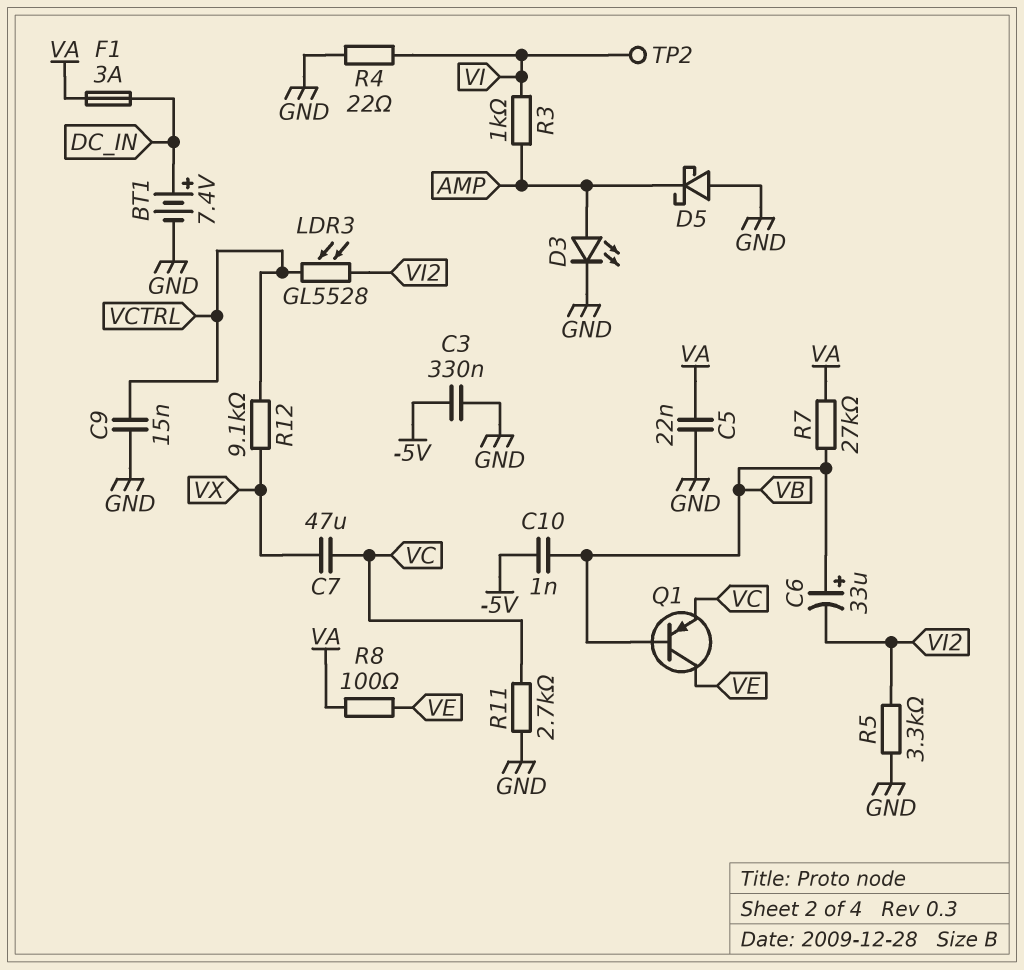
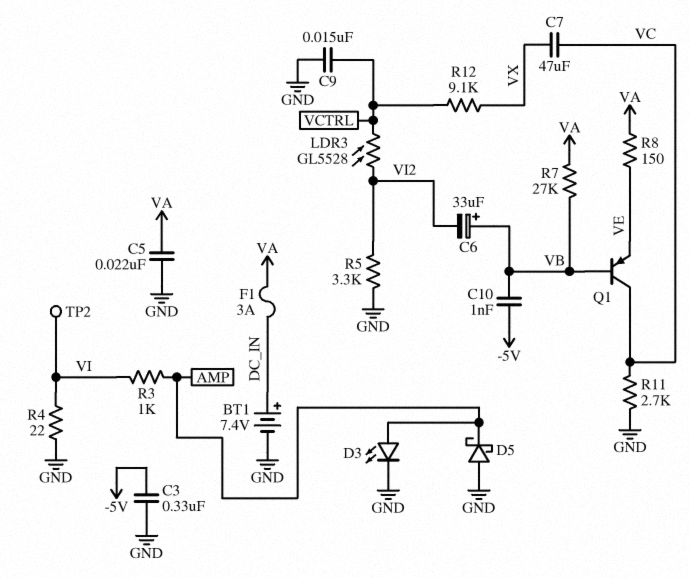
Q1: PNP (B VB, C VE, E VC) -> PNP (B VB, C VC, E VE)
R8: 100 (VA, VE) -> 150 (VA, VE)

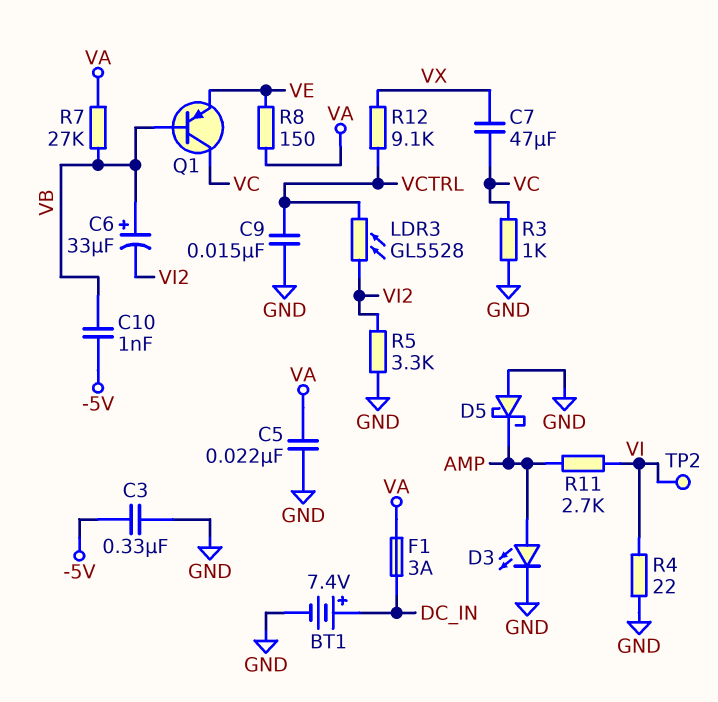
R3: 1k (AMP, VI) -> 1k (GND, VC)
R11: 2.7k (GND, VC) -> 2.7k (AMP, VI)

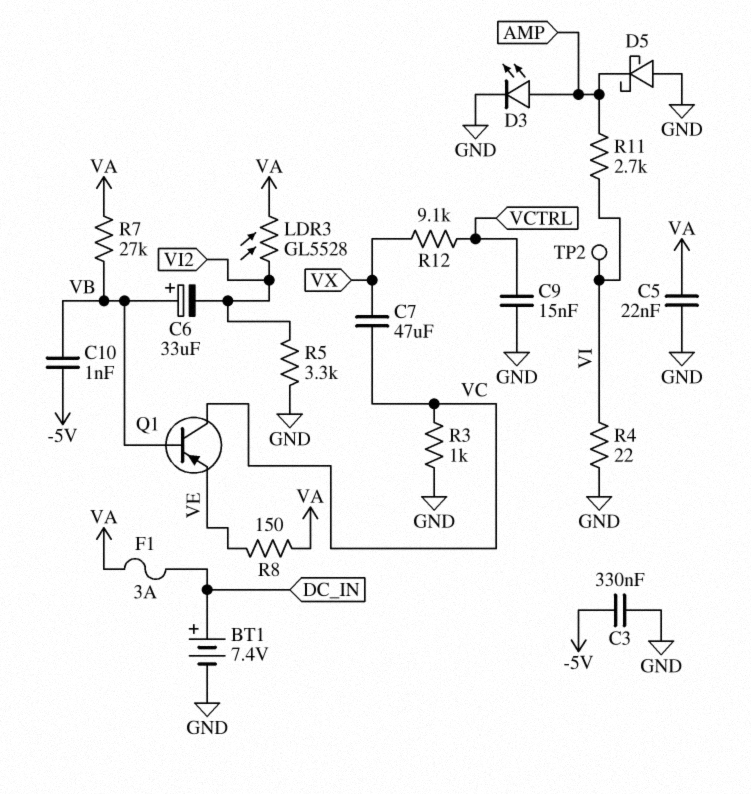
LDR3: GL5528 (VCTRL, VI2) -> GL5528 (VA, VI2)

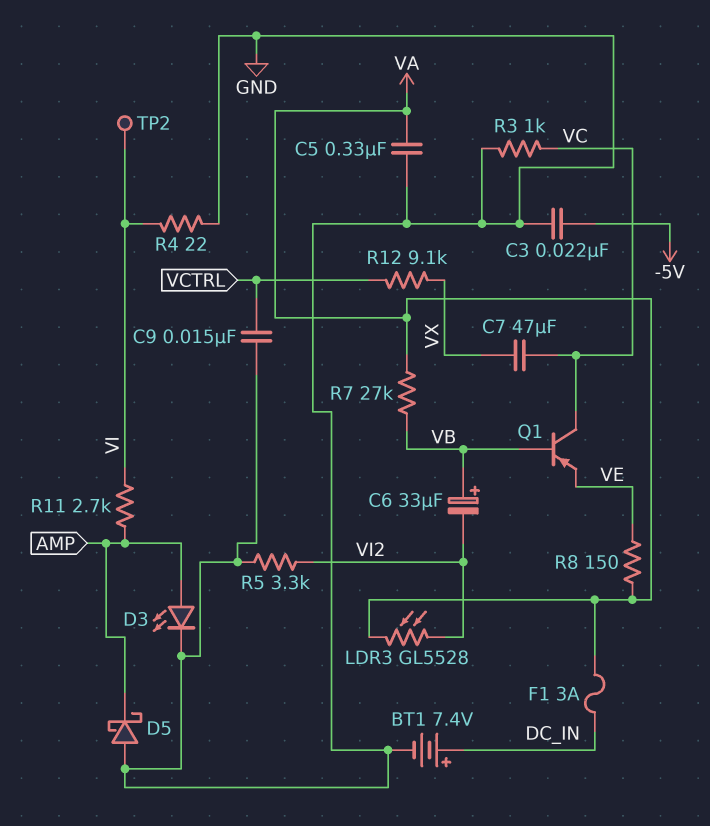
C3: 330nF (-5V, GND) -> 22nF (-5V, GND)
C5: 22nF (GND, VA) -> 330nF (GND, VA)
C10: 1nF (-5V, VB) -> none

